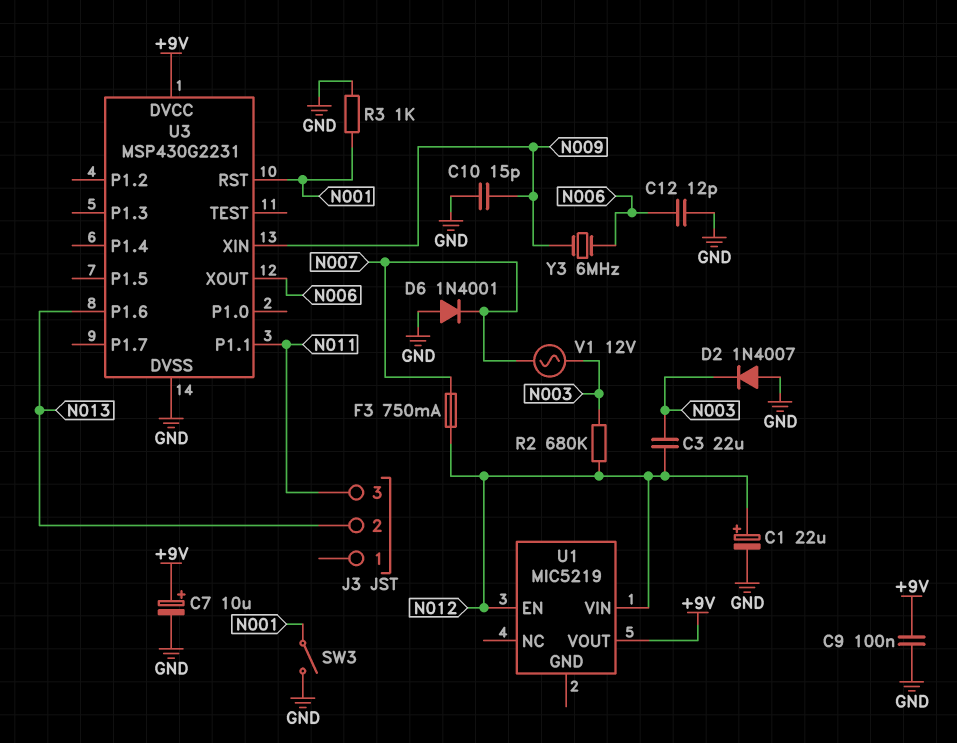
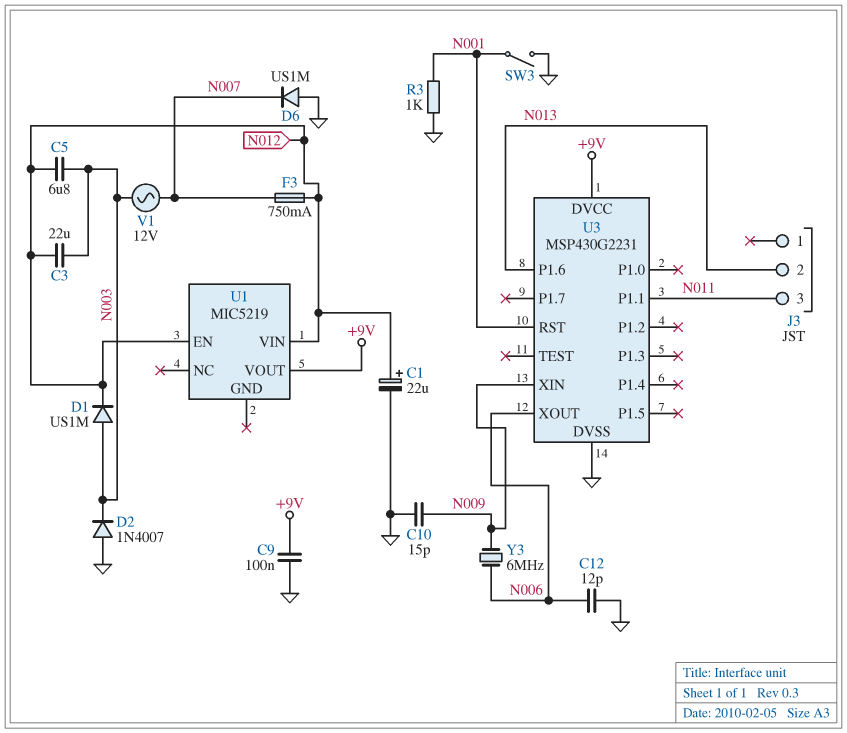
C5: none -> 6.8uF (N003, N012)
C7: 10uF (plus +9V, minus GND) -> none
D1: none -> diode US1M (A N003, K N012)
D6: diode 1N4001 (A GND, K N007) -> diode US1M (A GND, K N007)
R2: 680k (N003, N012) -> none

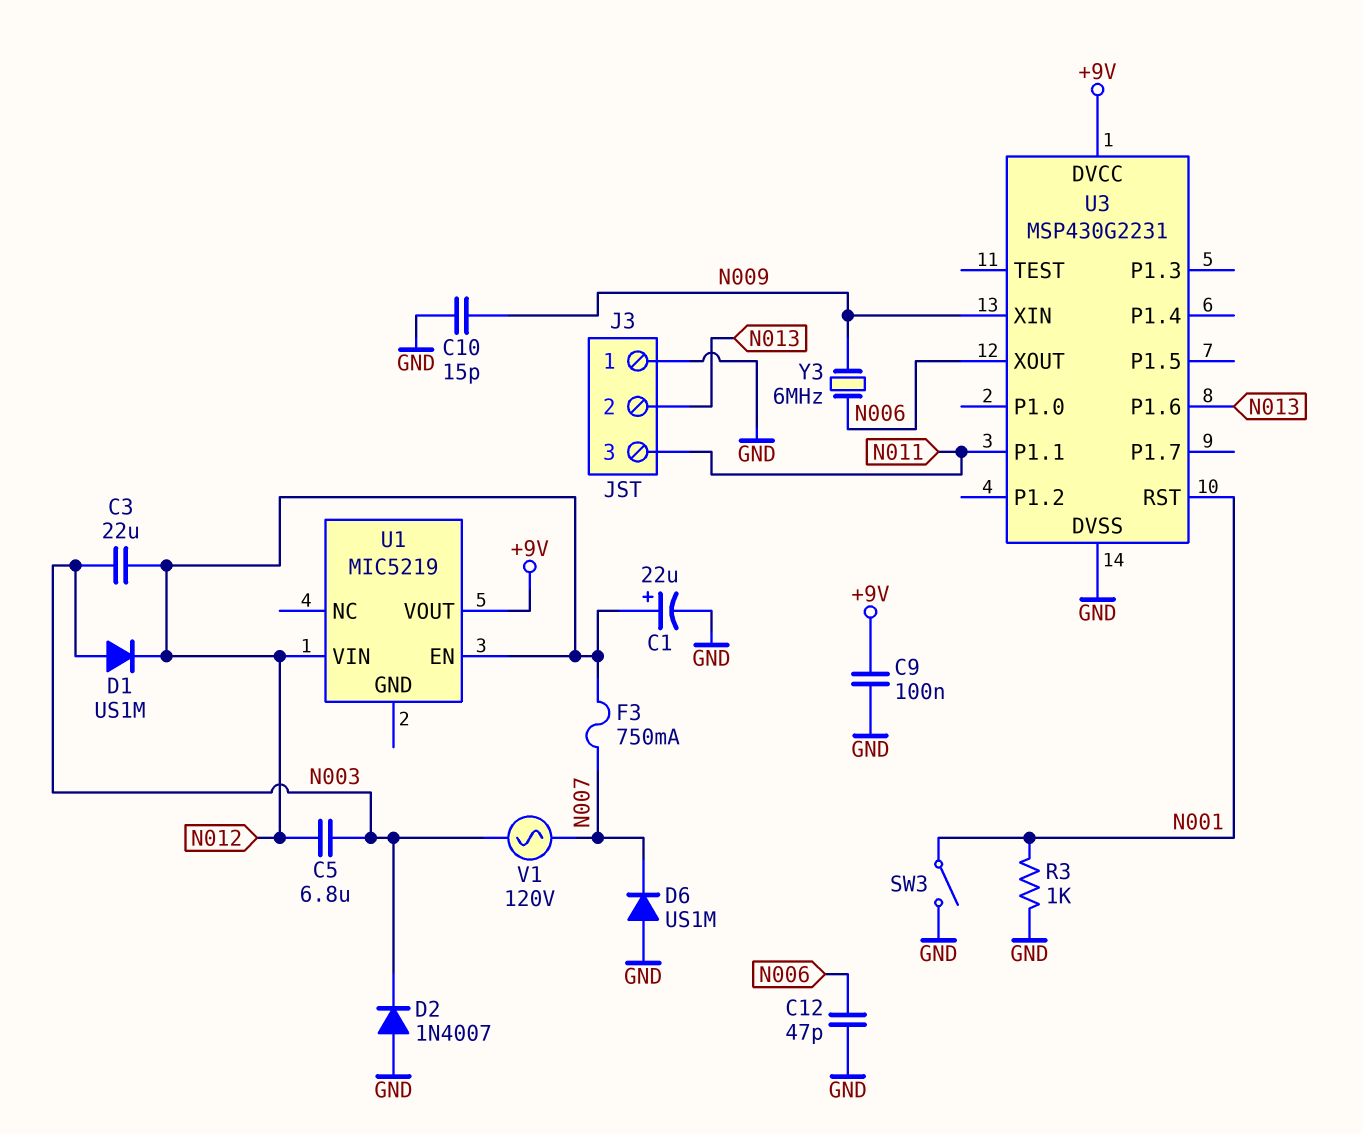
C12: 12pF (GND, N006) -> 47pF (GND, N006)
J3 pin 1: none -> GND
V1: AC 12V (N003, N007) -> AC 120V (N003, N007)

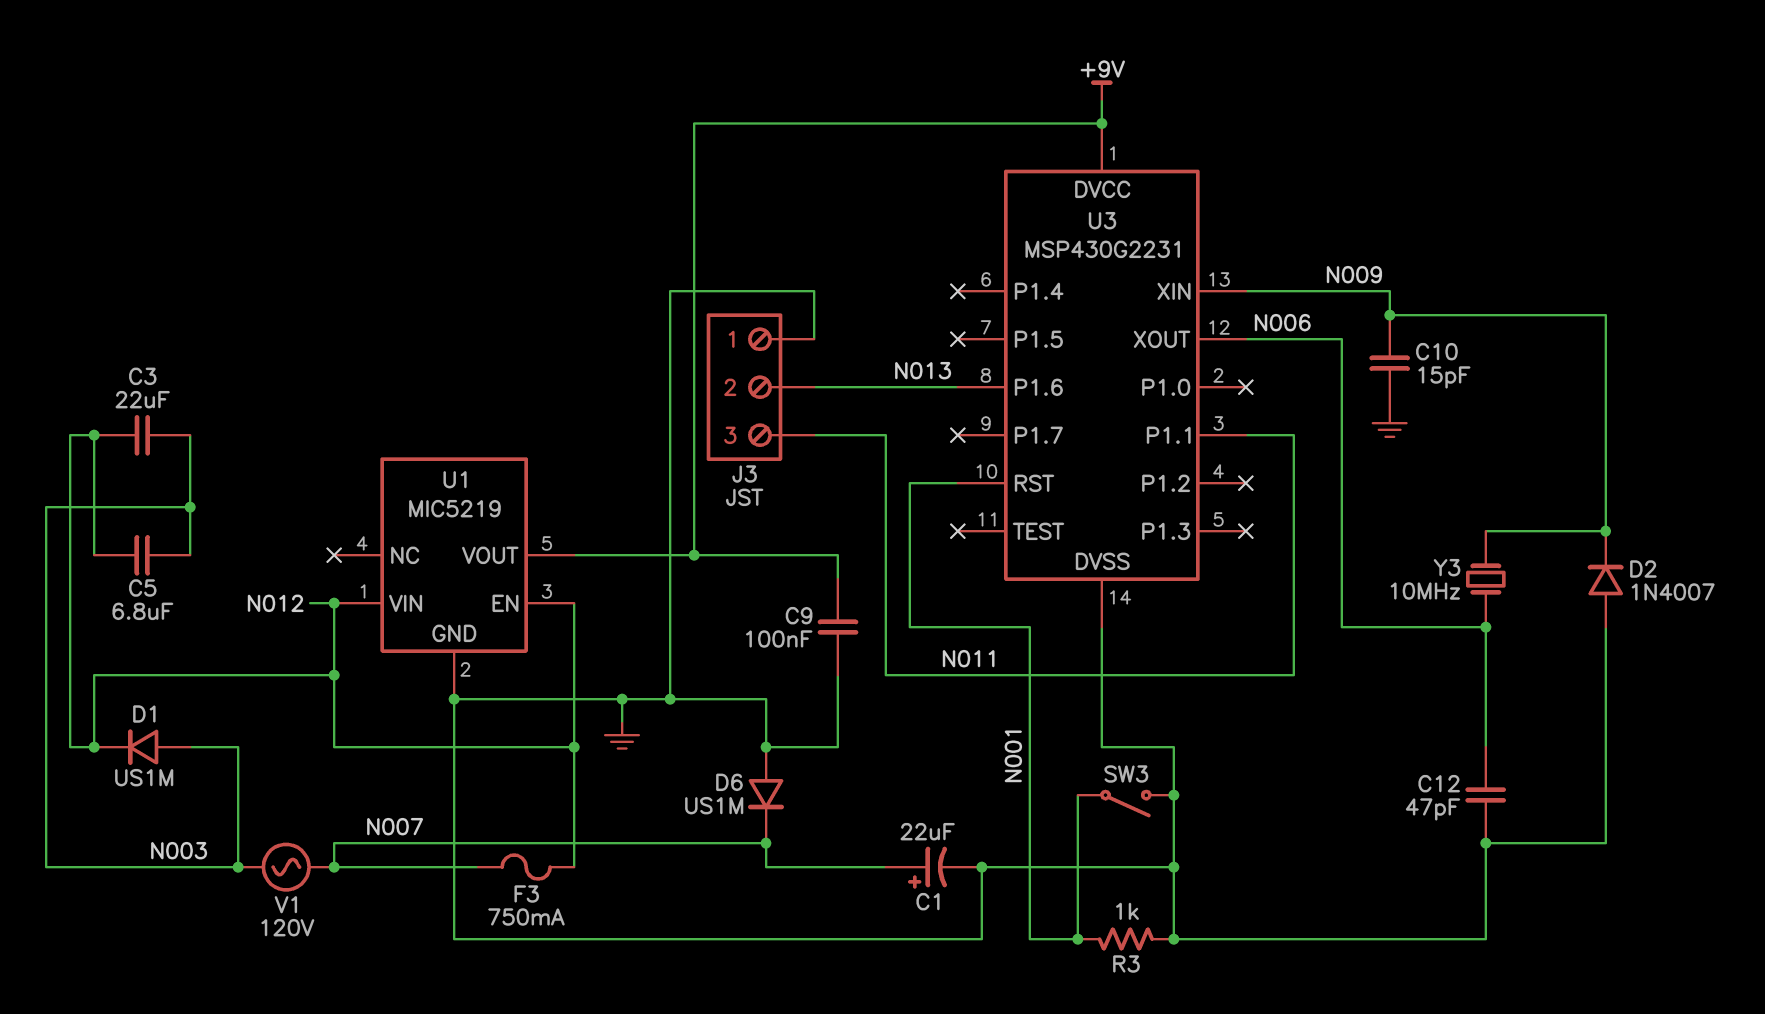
C1: 22uF (plus N012, minus GND) -> 22uF (plus N007, minus GND)
D2: diode 1N4007 (A GND, K N003) -> diode 1N4007 (A GND, K N009)
U1 pin GND: none -> GND
Y3: 6MHz (N006, N009) -> 10MHz (N006, N009)

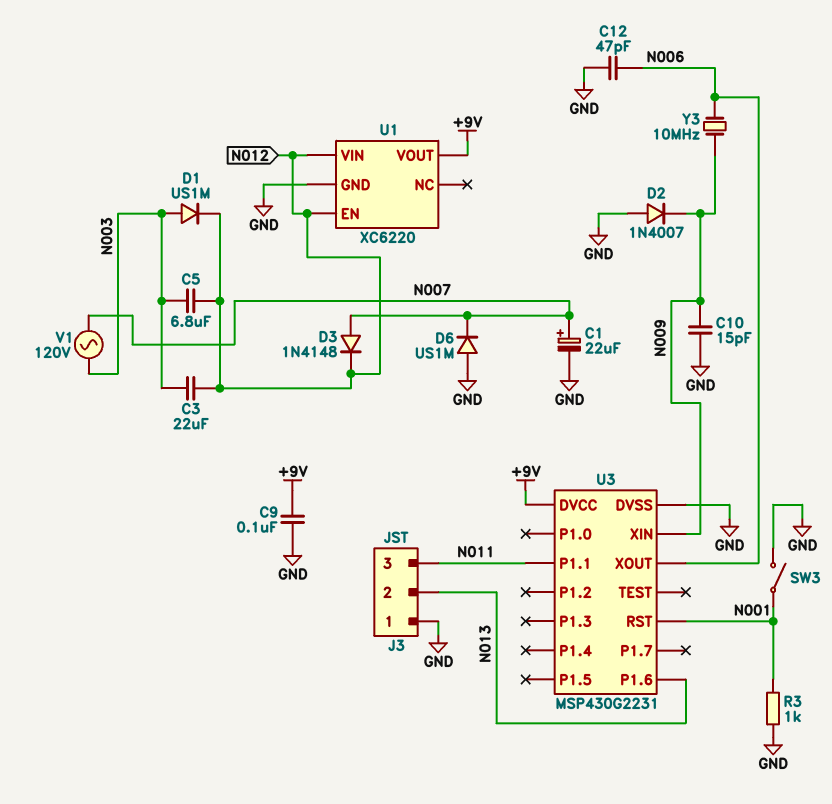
D3: none -> diode 1N4148 (A N007, K N012)
F3: 750mA (N007, N012) -> none
U1: MIC5219 -> XC6220

